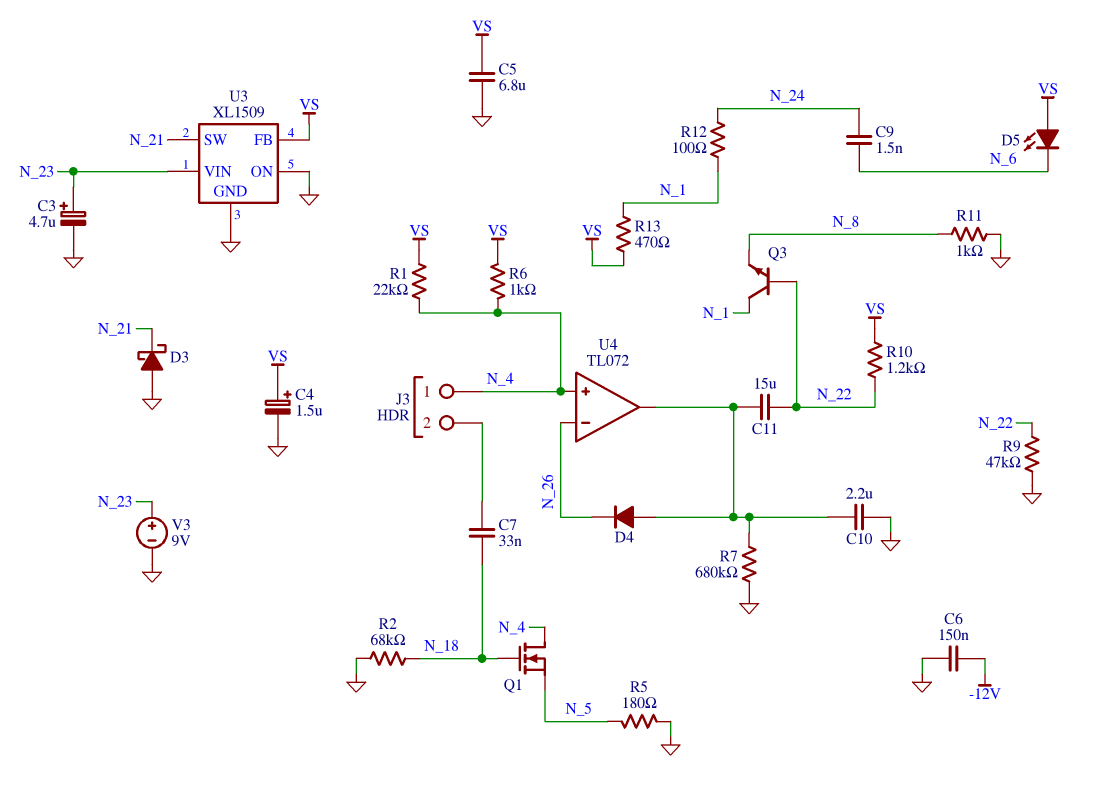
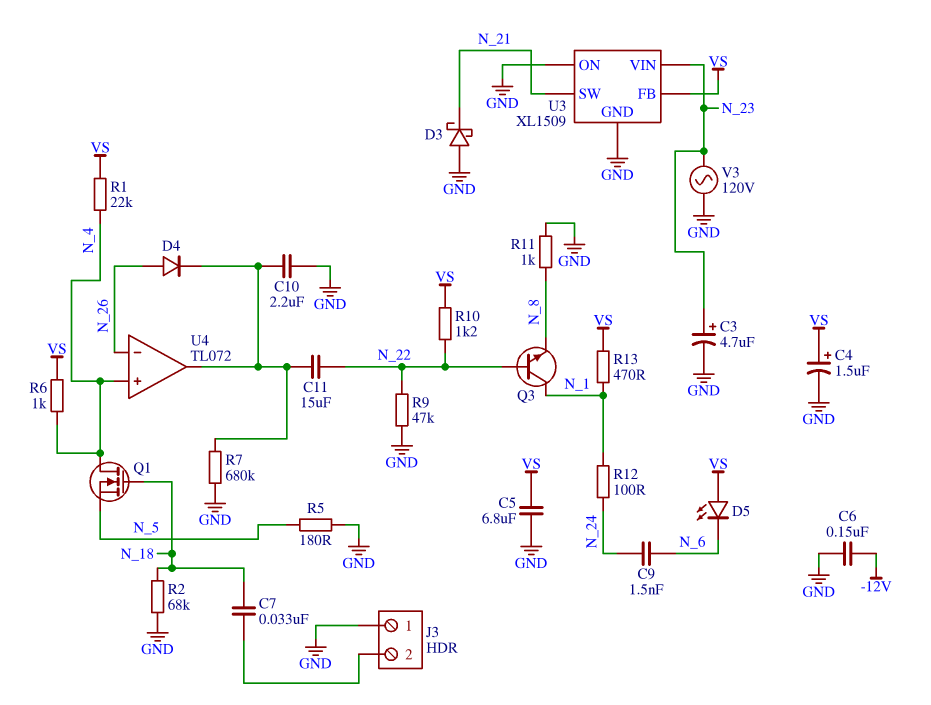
D4: diode (A U4/out, K N_26) -> diode (A N_26, K U4/out)
J3 pin 1: N_4 -> GND
V3: 9V (plus N_23, minus GND) -> AC 120V (GND, N_23)

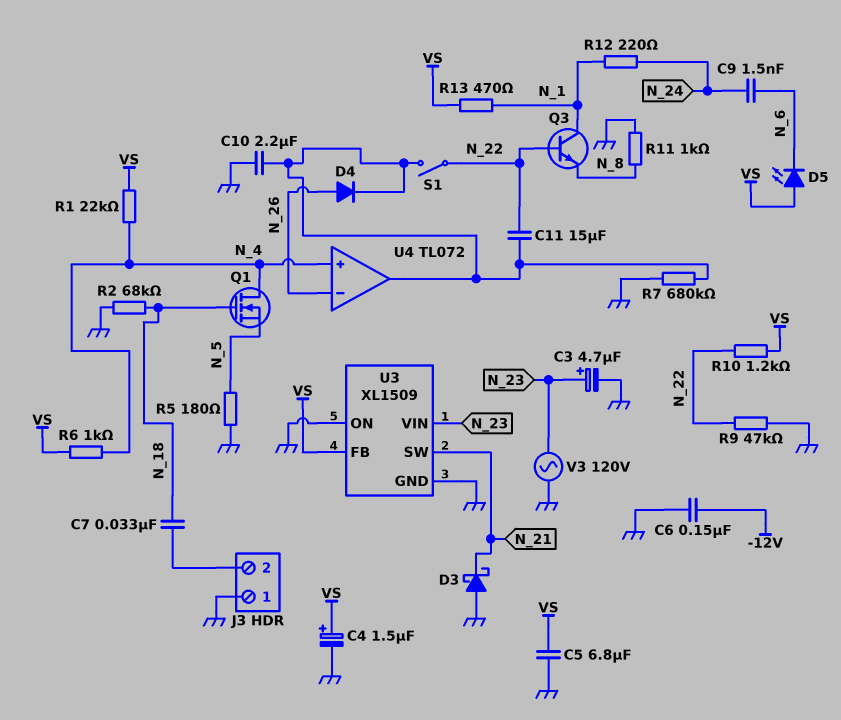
R12: 100 (N_1, N_24) -> 220 (N_1, N_24)
S1: none -> switch (N_22, U4/out)

